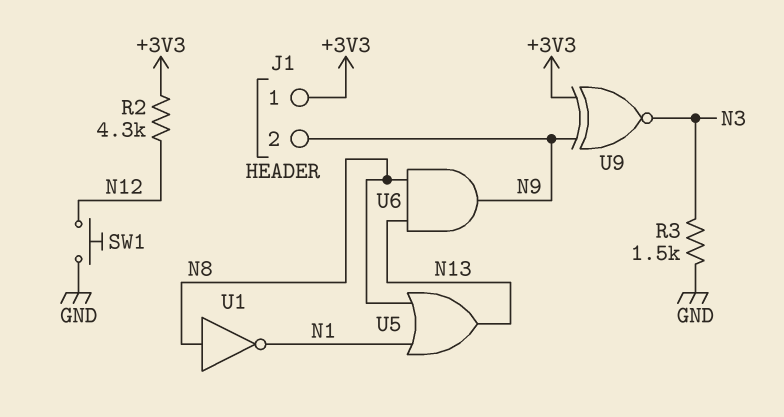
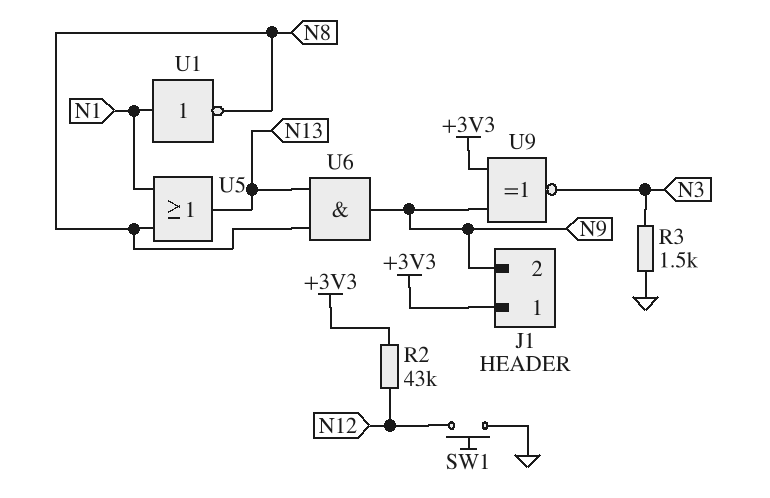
R2: 4.3k (+3V3, N12) -> 43k (+3V3, N12)
U1: NOT (in N8, out N1) -> NOT (in N1, out N8)

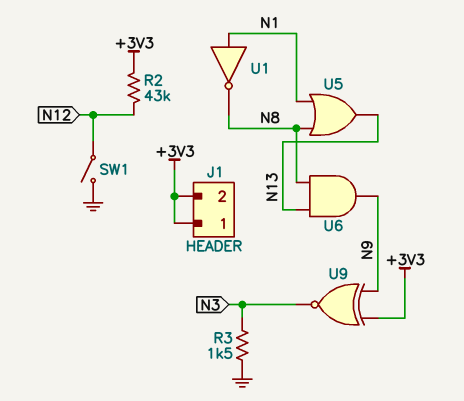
J1 pin 2: N9 -> +3V3
SW1: button (GND, N12) -> switch (GND, N12)

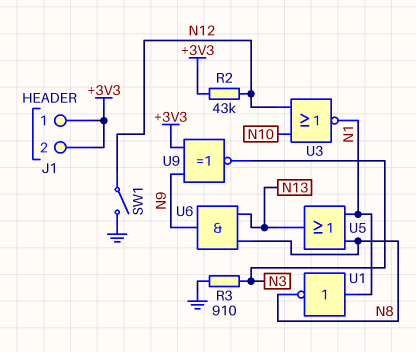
R3: 1.5k (GND, N3) -> 910 (GND, N3)
U3: none -> NOR (in N10, in N12, out N1)

